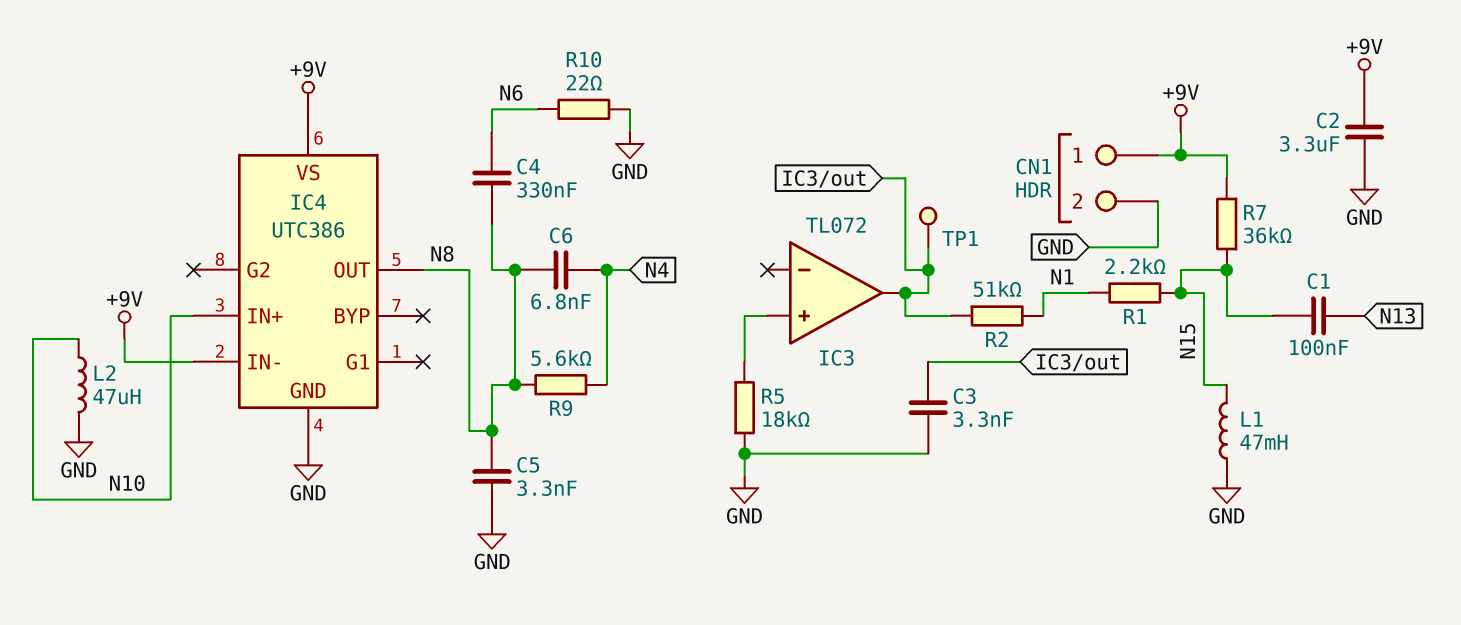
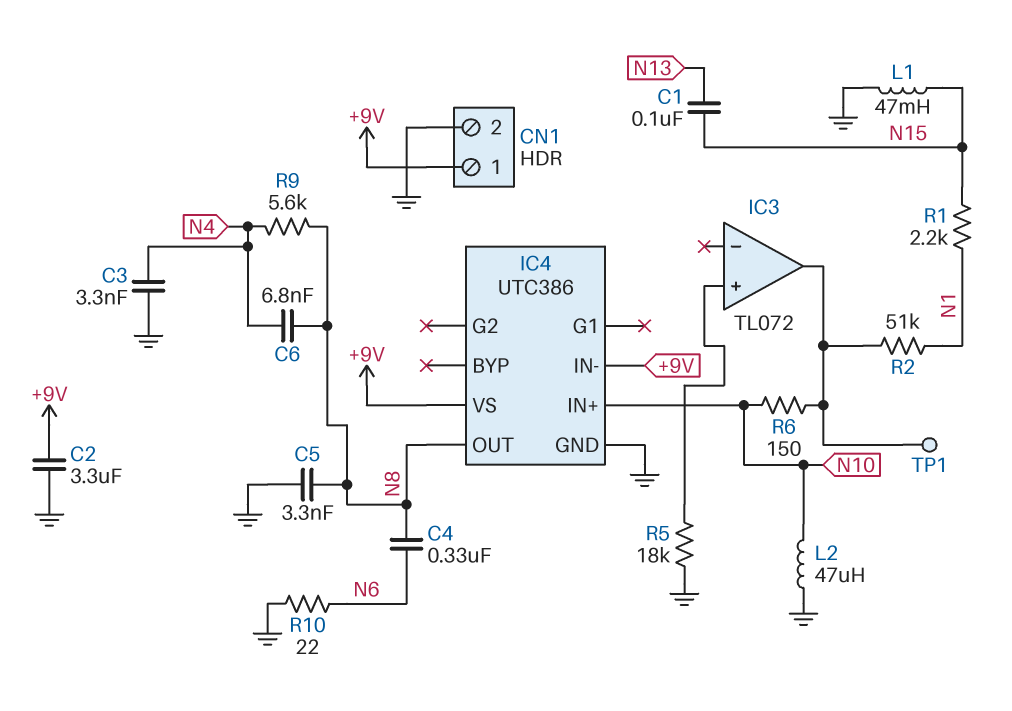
C3: 3.3nF (GND, IC3/out) -> 3.3nF (GND, N4)
R6: none -> 150 (IC3/out, N10)
R7: 36k (+9V, N15) -> none

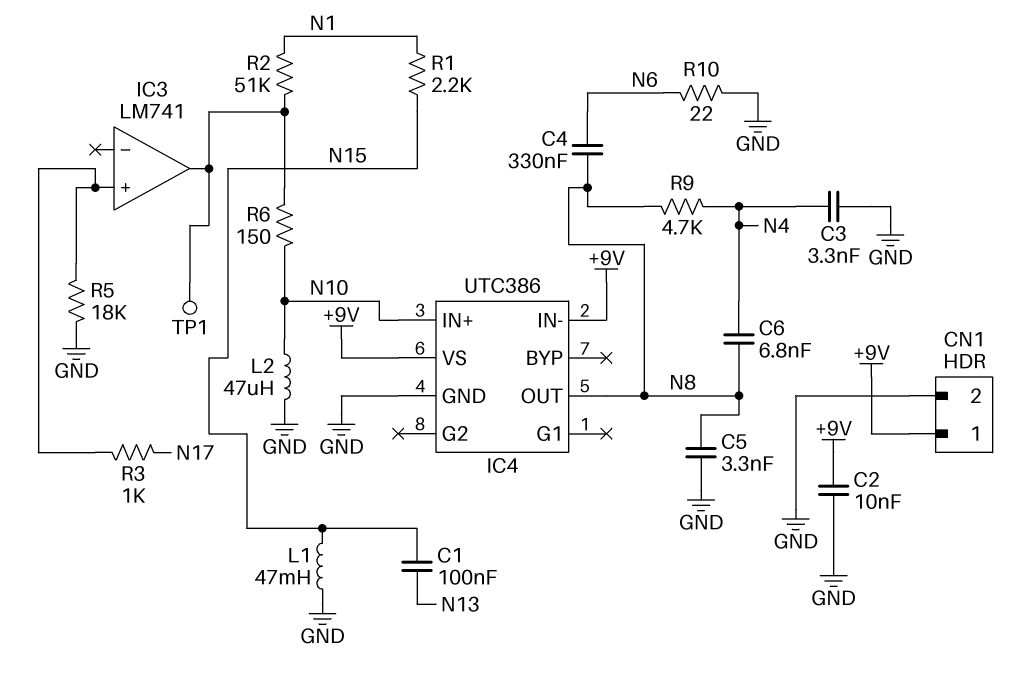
C2: 3.3uF (+9V, GND) -> 10nF (+9V, GND)
IC3: TL072 -> LM741
R3: none -> 1k (IC3/in+, N17)
R9: 5.6k (N4, N8) -> 4.7k (N4, N8)

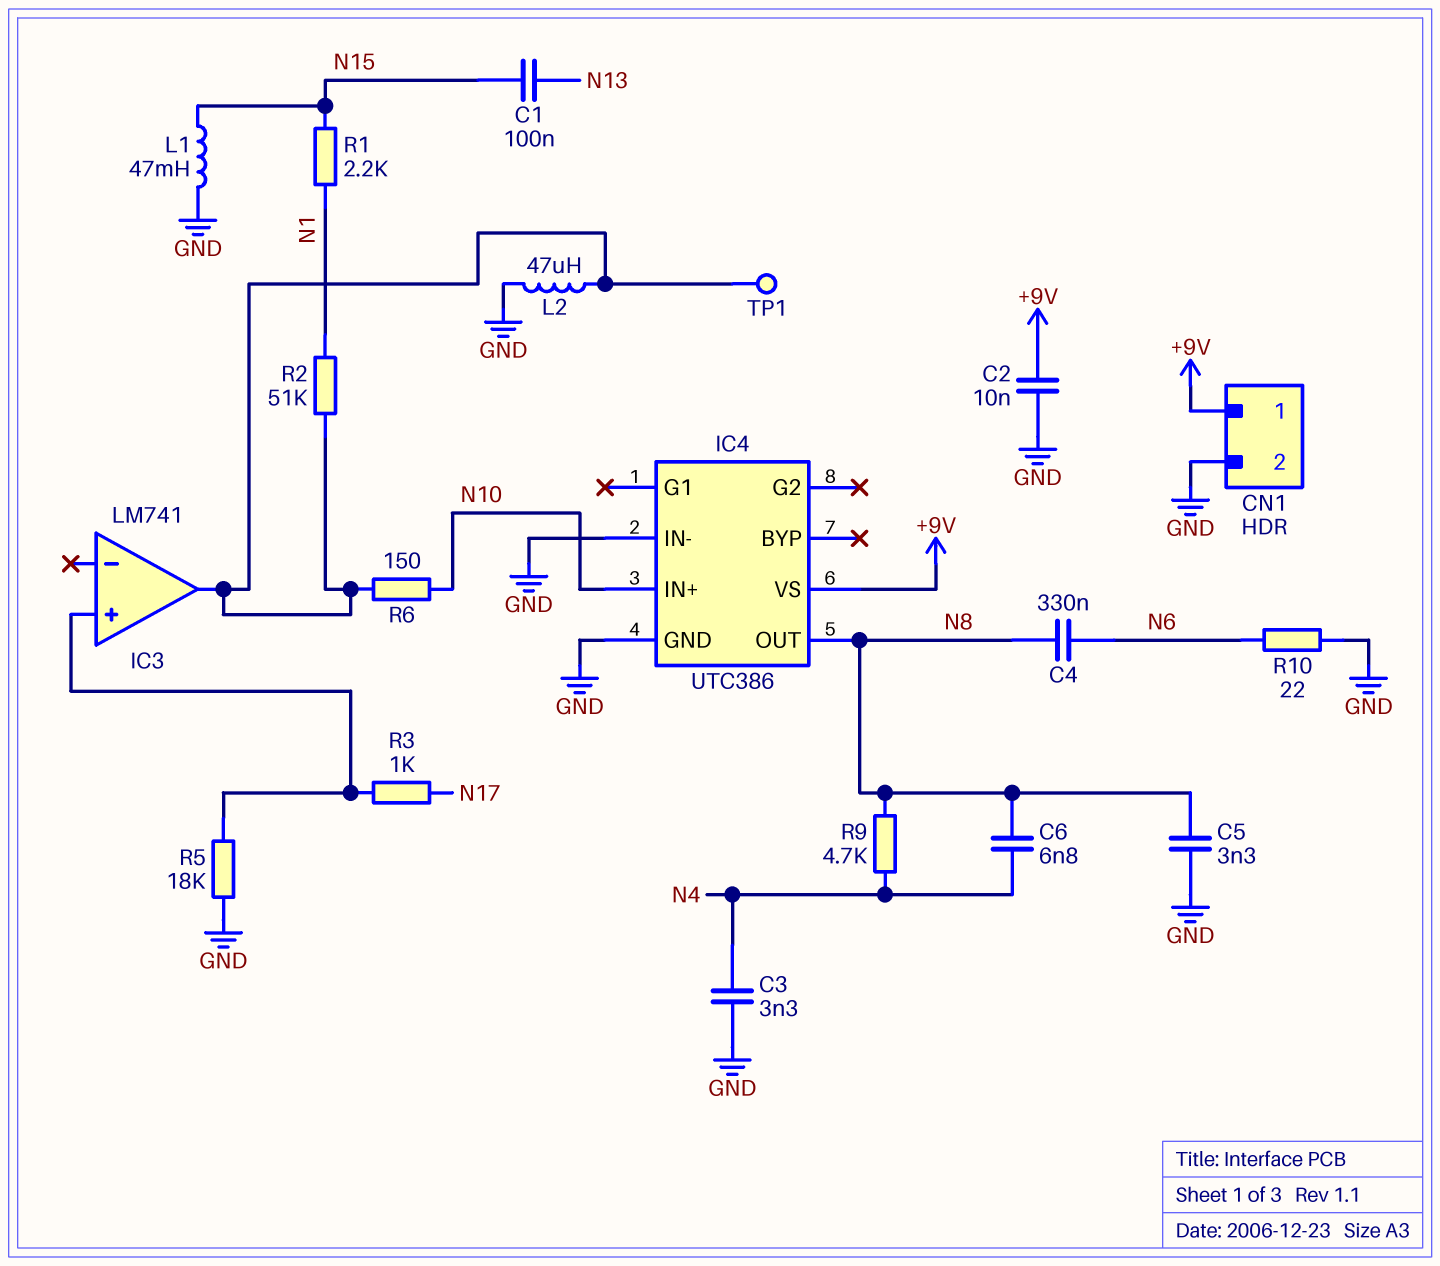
IC4 pin IN-: +9V -> GND
L2: 47uH (GND, N10) -> 47uH (GND, IC3/out)

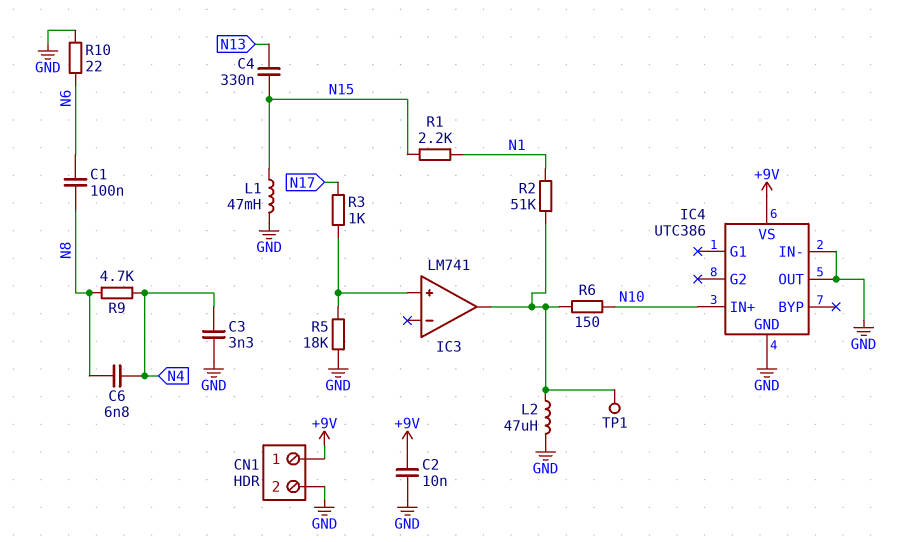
C1: 100nF (N13, N15) -> 100nF (N6, N8)
C4: 330nF (N6, N8) -> 330nF (N13, N15)
C5: 3.3nF (GND, N8) -> none
IC4 pin OUT: N8 -> GND

